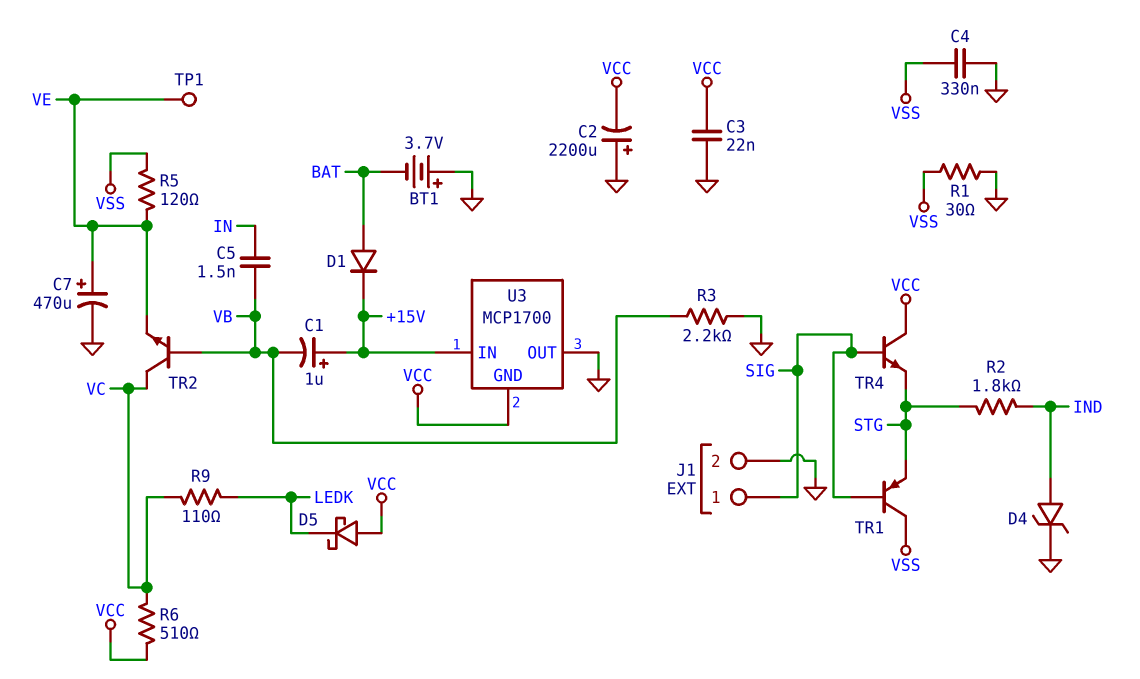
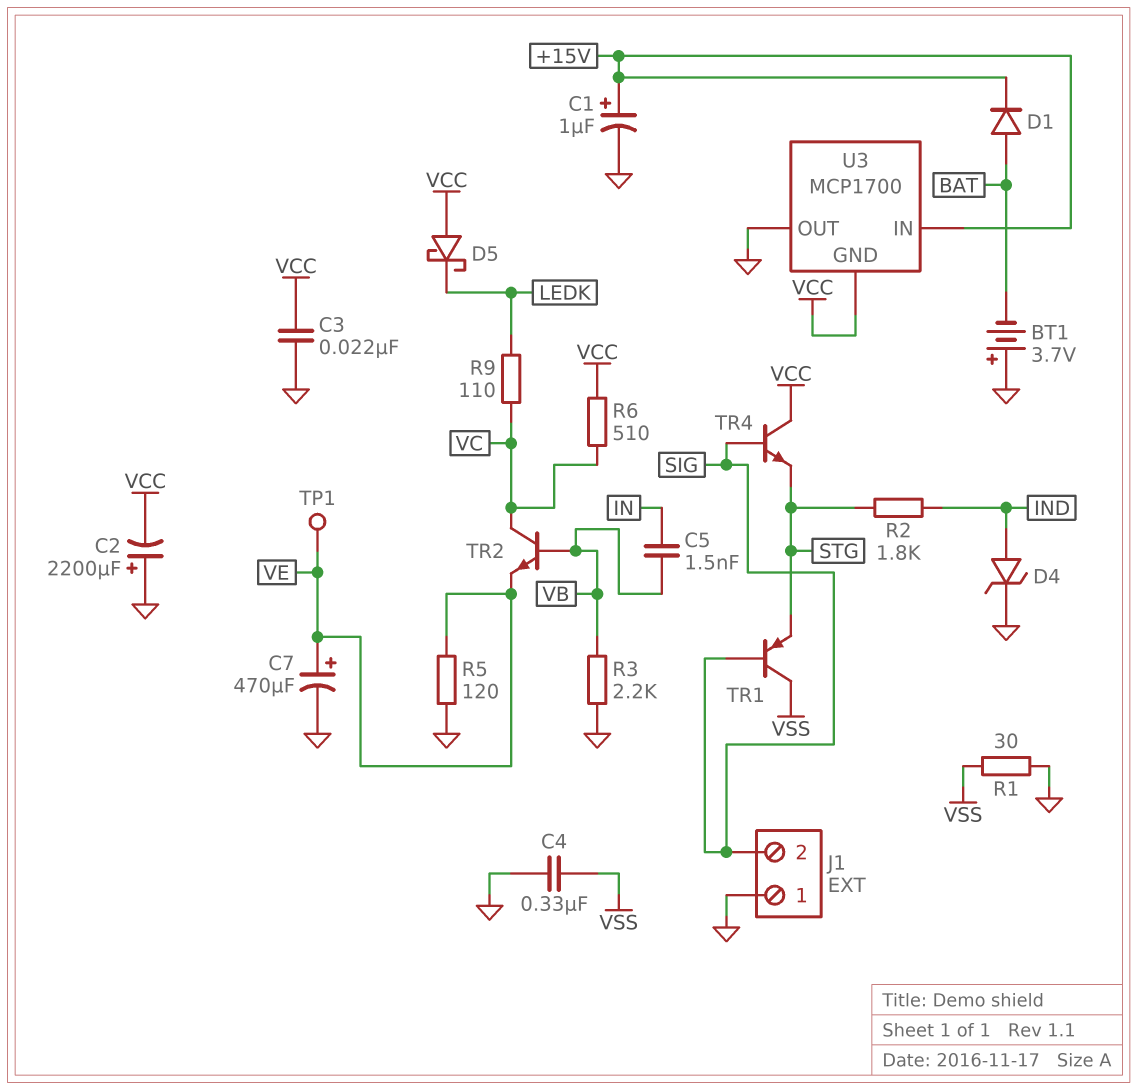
C1: 1uF (plus +15V, minus VB) -> 1uF (plus +15V, minus GND)
J1 pin 1: SIG -> GND
J1 pin 2: GND -> SIG
R5: 120 (VE, VSS) -> 120 (GND, VE)

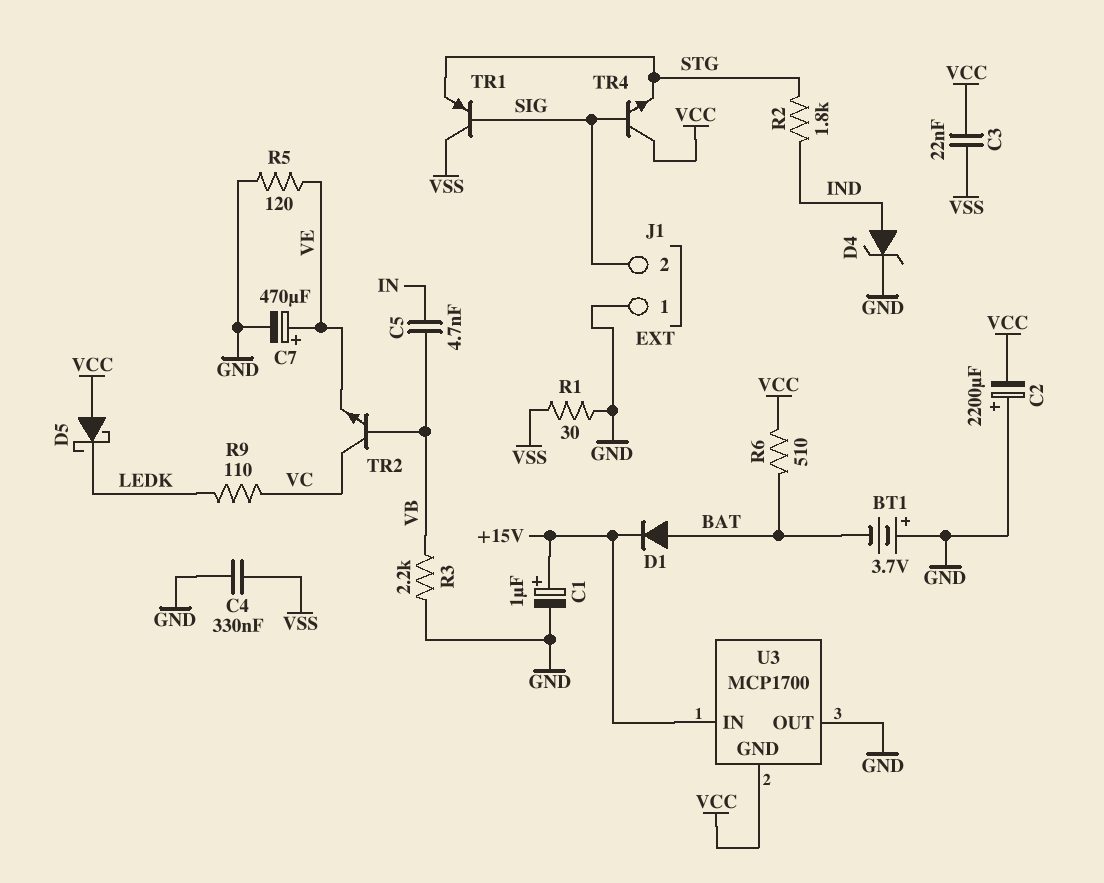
C3: 22nF (GND, VCC) -> 22nF (VCC, VSS)
C5: 1.5nF (IN, VB) -> 4.7nF (IN, VB)
R6: 510 (VC, VCC) -> 510 (BAT, VCC)
TP1: test point (VE) -> none

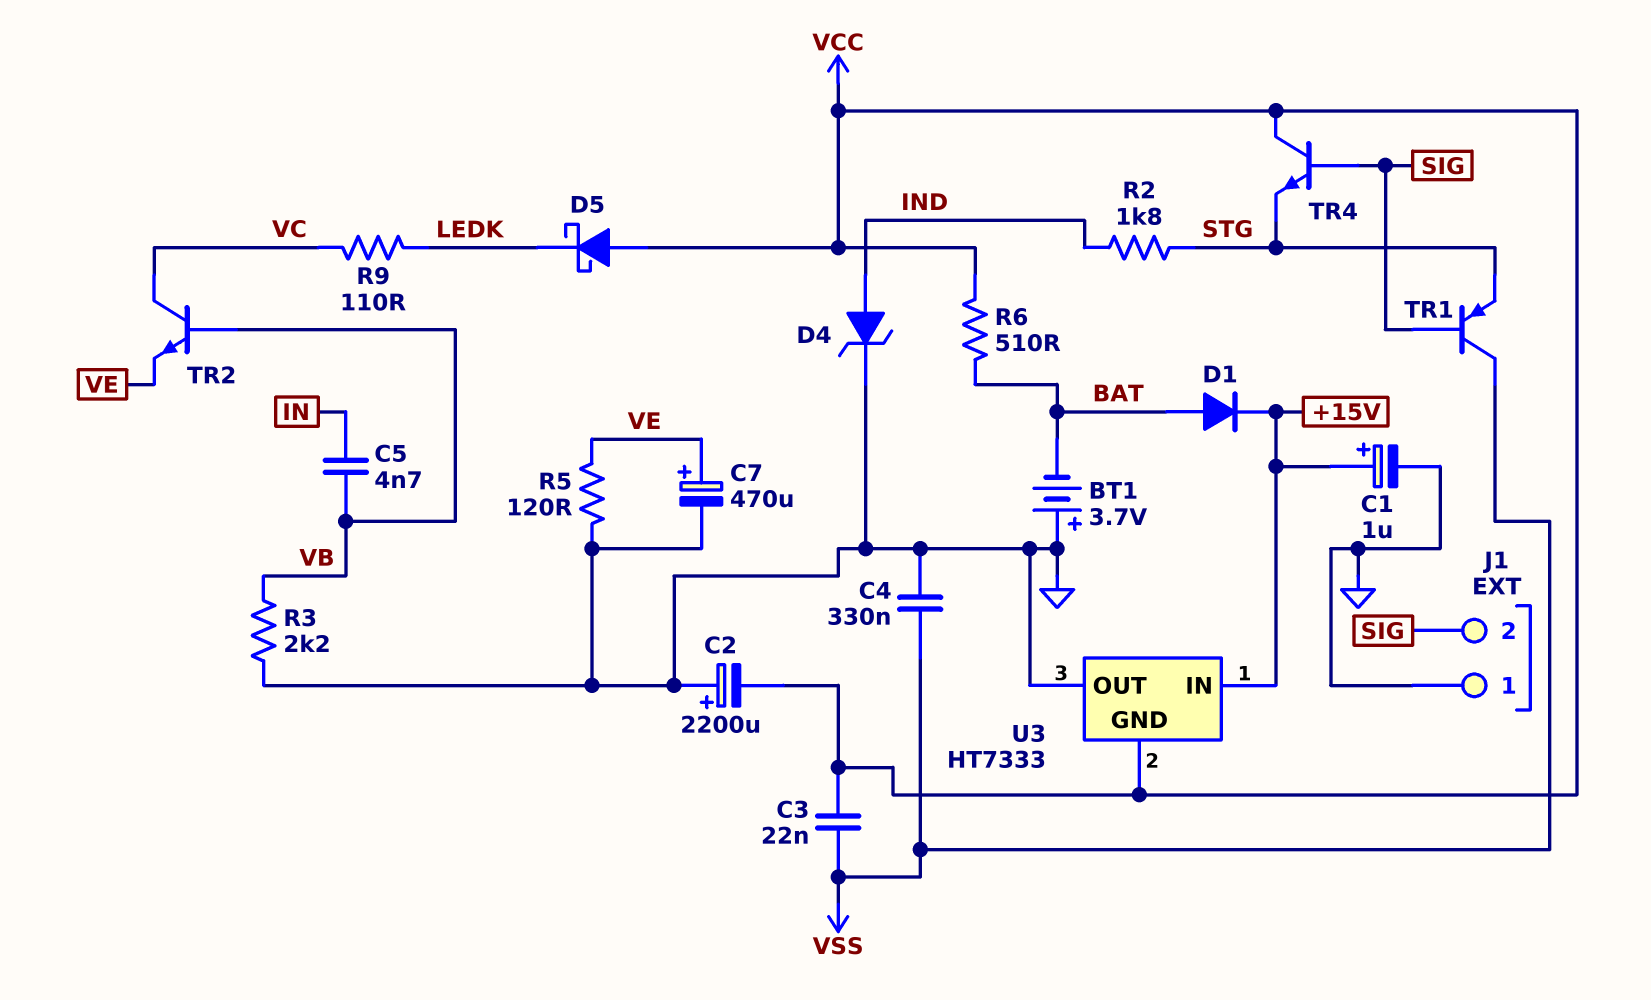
R1: 30 (GND, VSS) -> none
U3: MCP1700 -> HT7333

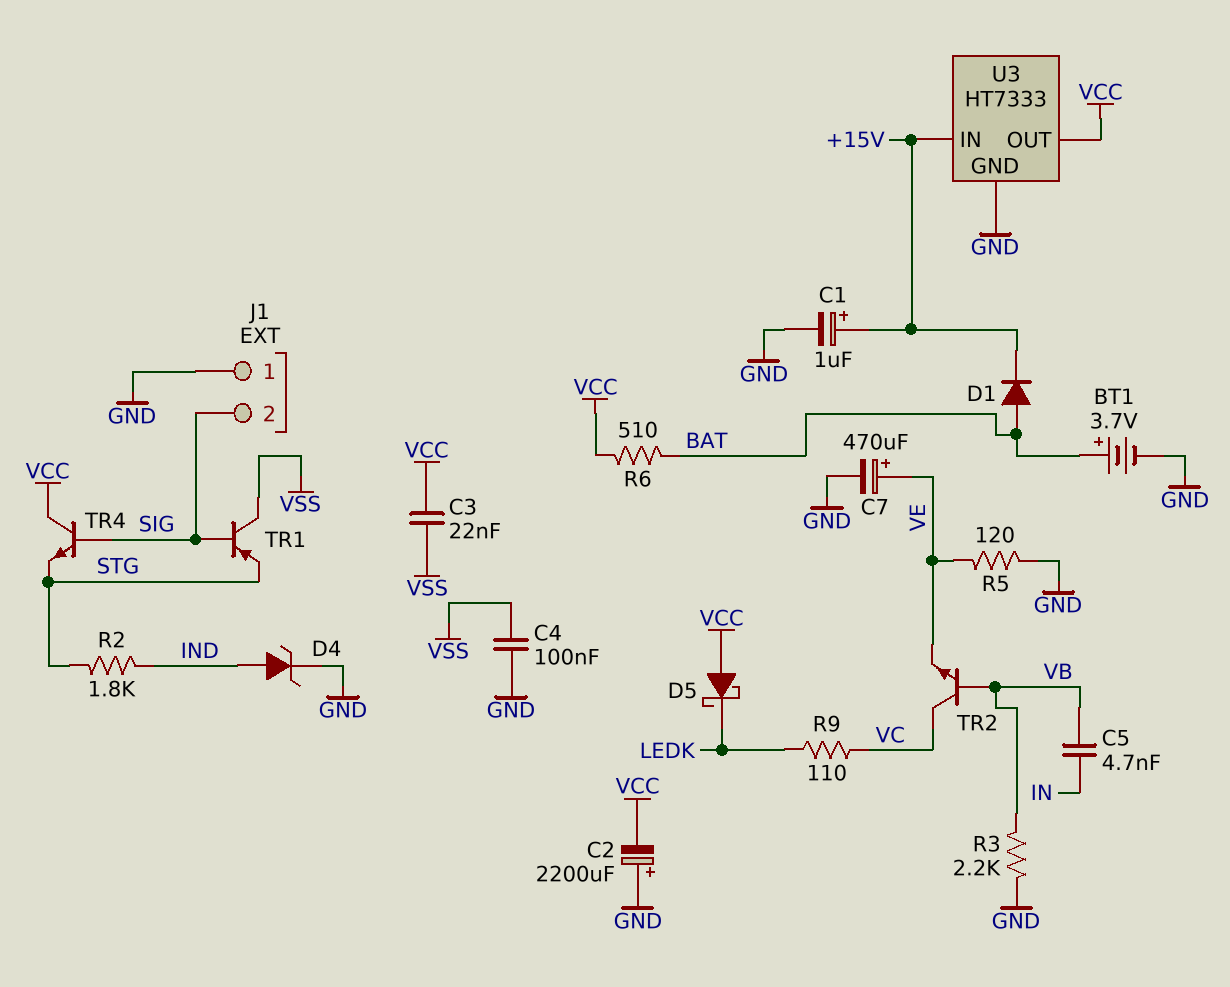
BT1: 3.7V (plus GND, minus BAT) -> 3.7V (plus BAT, minus GND)
C4: 330nF (GND, VSS) -> 100nF (GND, VSS)
U3 pin GND: VCC -> GND
U3 pin OUT: GND -> VCC

